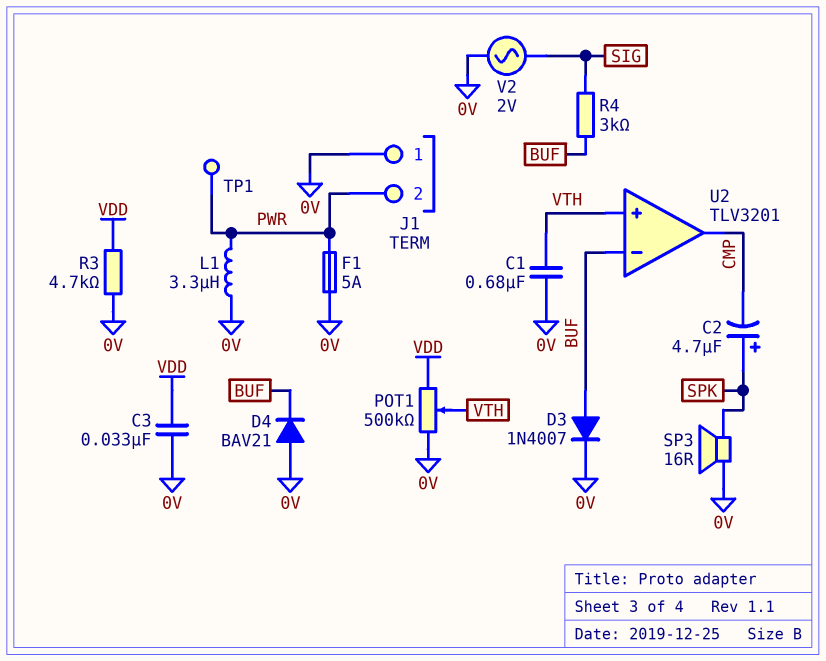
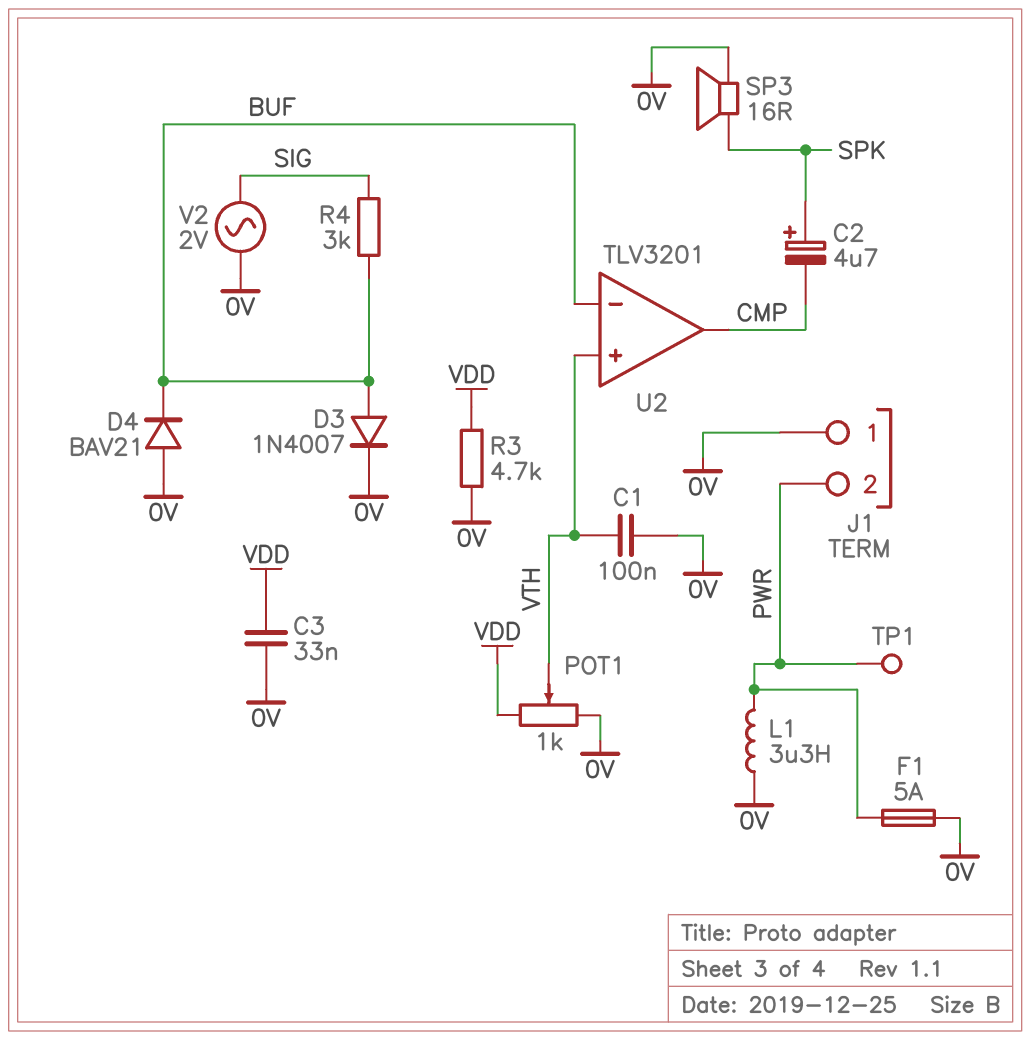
C1: 680nF (0V, VTH) -> 100nF (0V, VTH)
POT1: 500k (0V, VDD, wiper VTH) -> 1k (0V, VDD, wiper VTH)

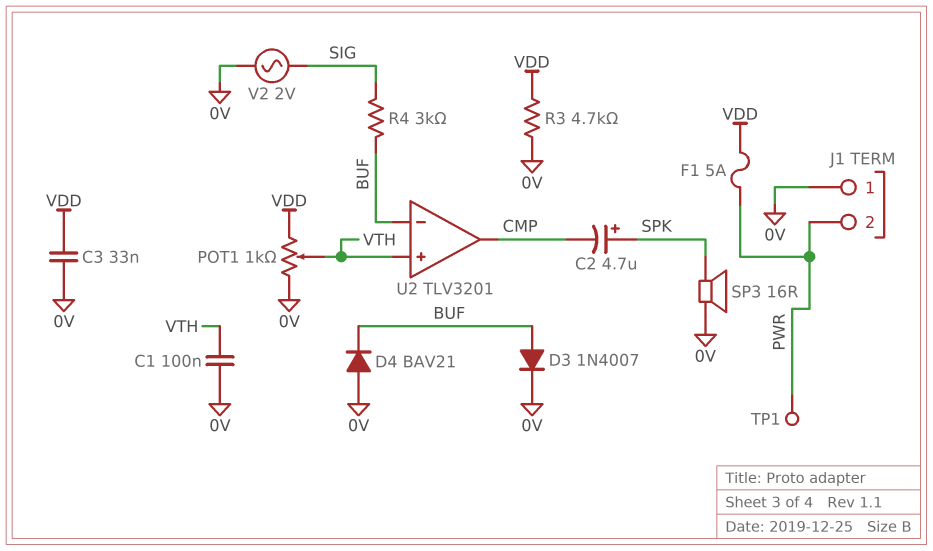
F1: 5A (0V, PWR) -> 5A (PWR, VDD)
L1: 3.3uH (0V, PWR) -> none

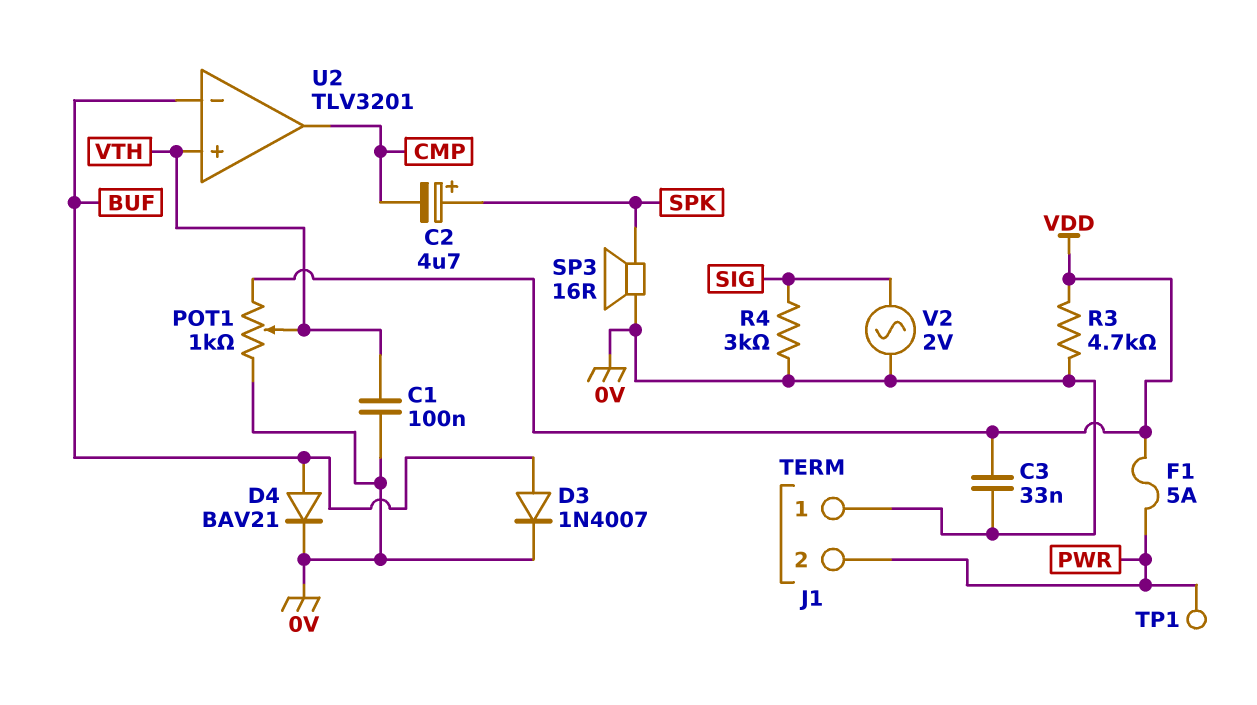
D4: diode BAV21 (A 0V, K BUF) -> diode BAV21 (A BUF, K 0V)
R4: 3k (BUF, SIG) -> 3k (0V, SIG)

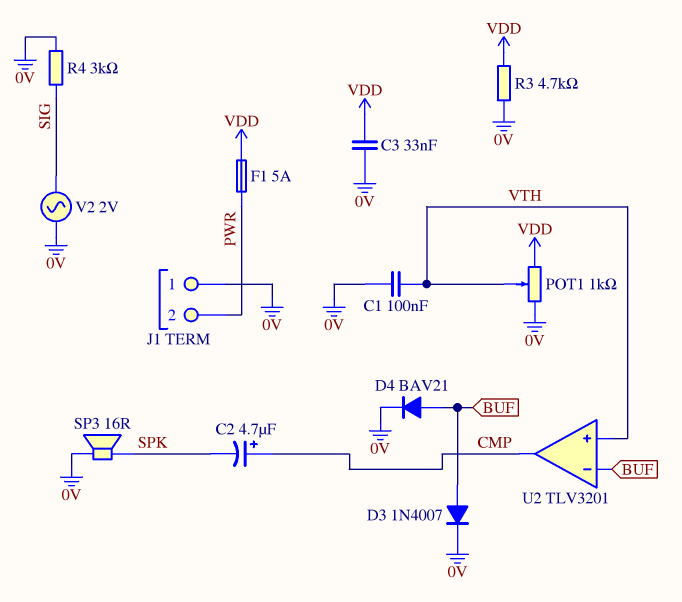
C2: 4.7uF (plus SPK, minus CMP) -> 4.7uF (plus CMP, minus SPK)
TP1: test point (PWR) -> none

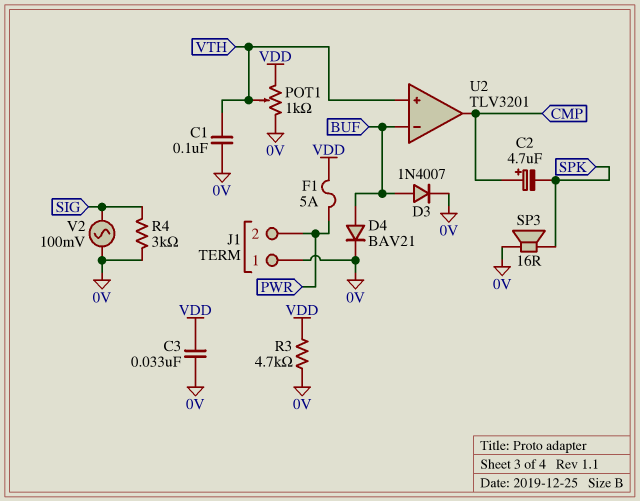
V2: AC 2V (0V, SIG) -> AC 100mV (0V, SIG)

